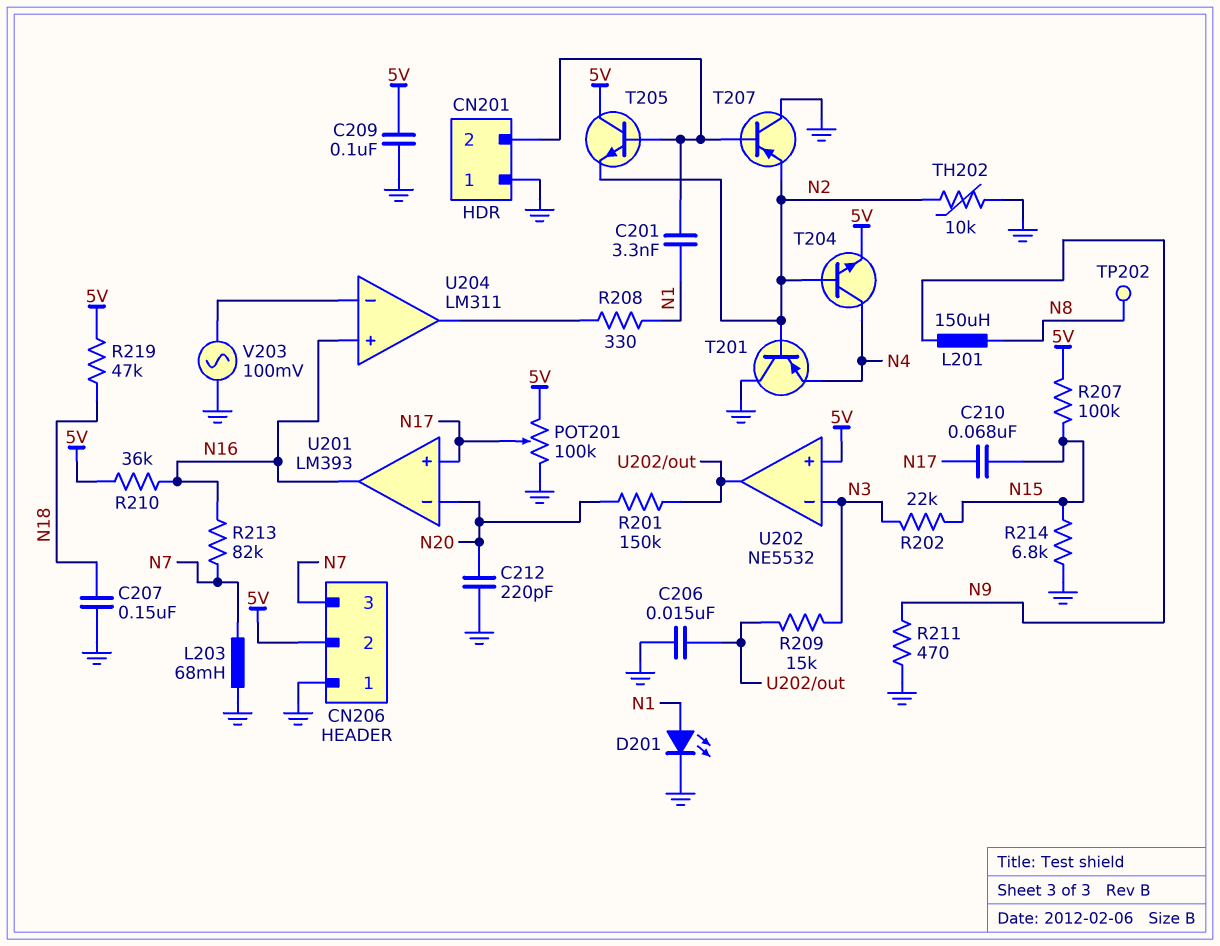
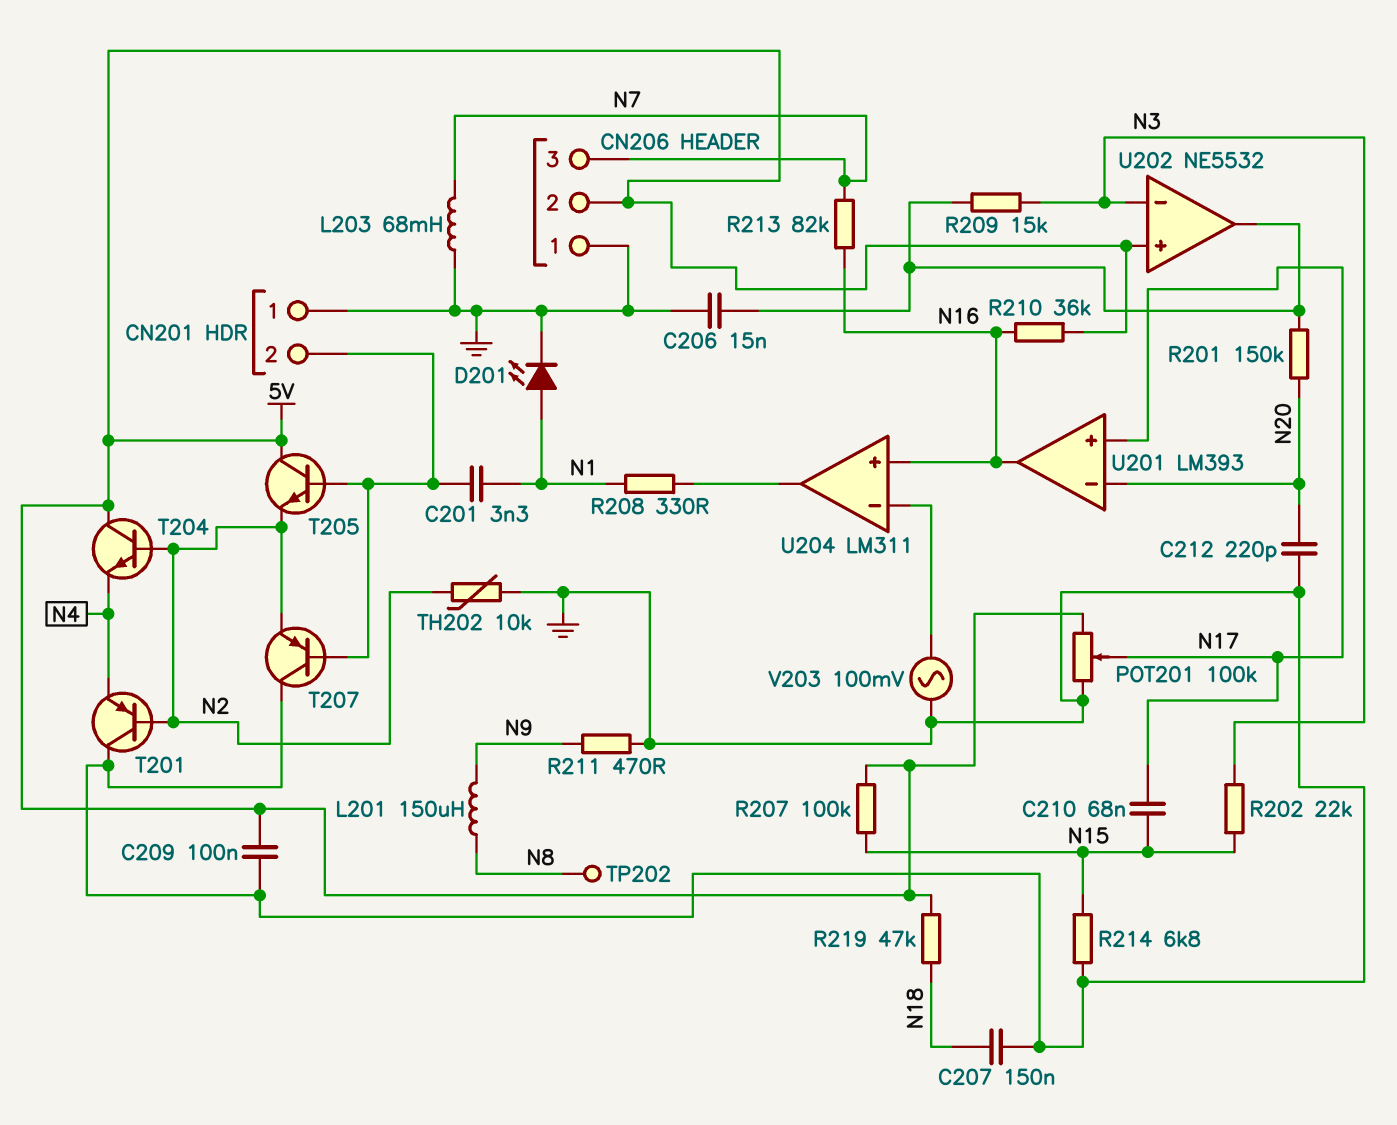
T204: NPN (B N2, C N4, E 5V) -> NPN (B N2, C 5V, E N4)

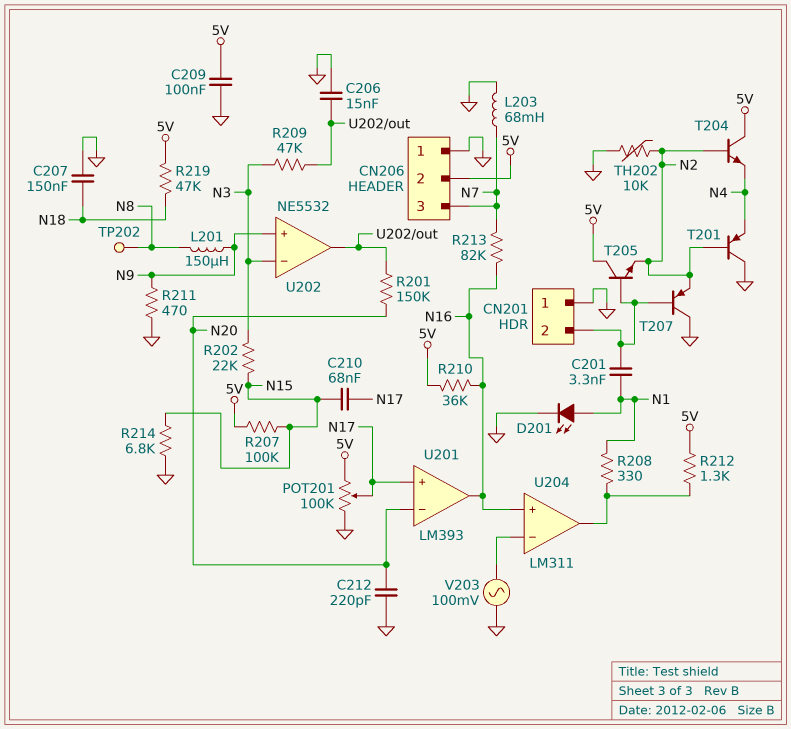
R209: 15k (N3, U202/out) -> 47k (N3, U202/out)
R212: none -> 1.3k (5V, U204/out)
U202 pin in+: 5V -> N9

